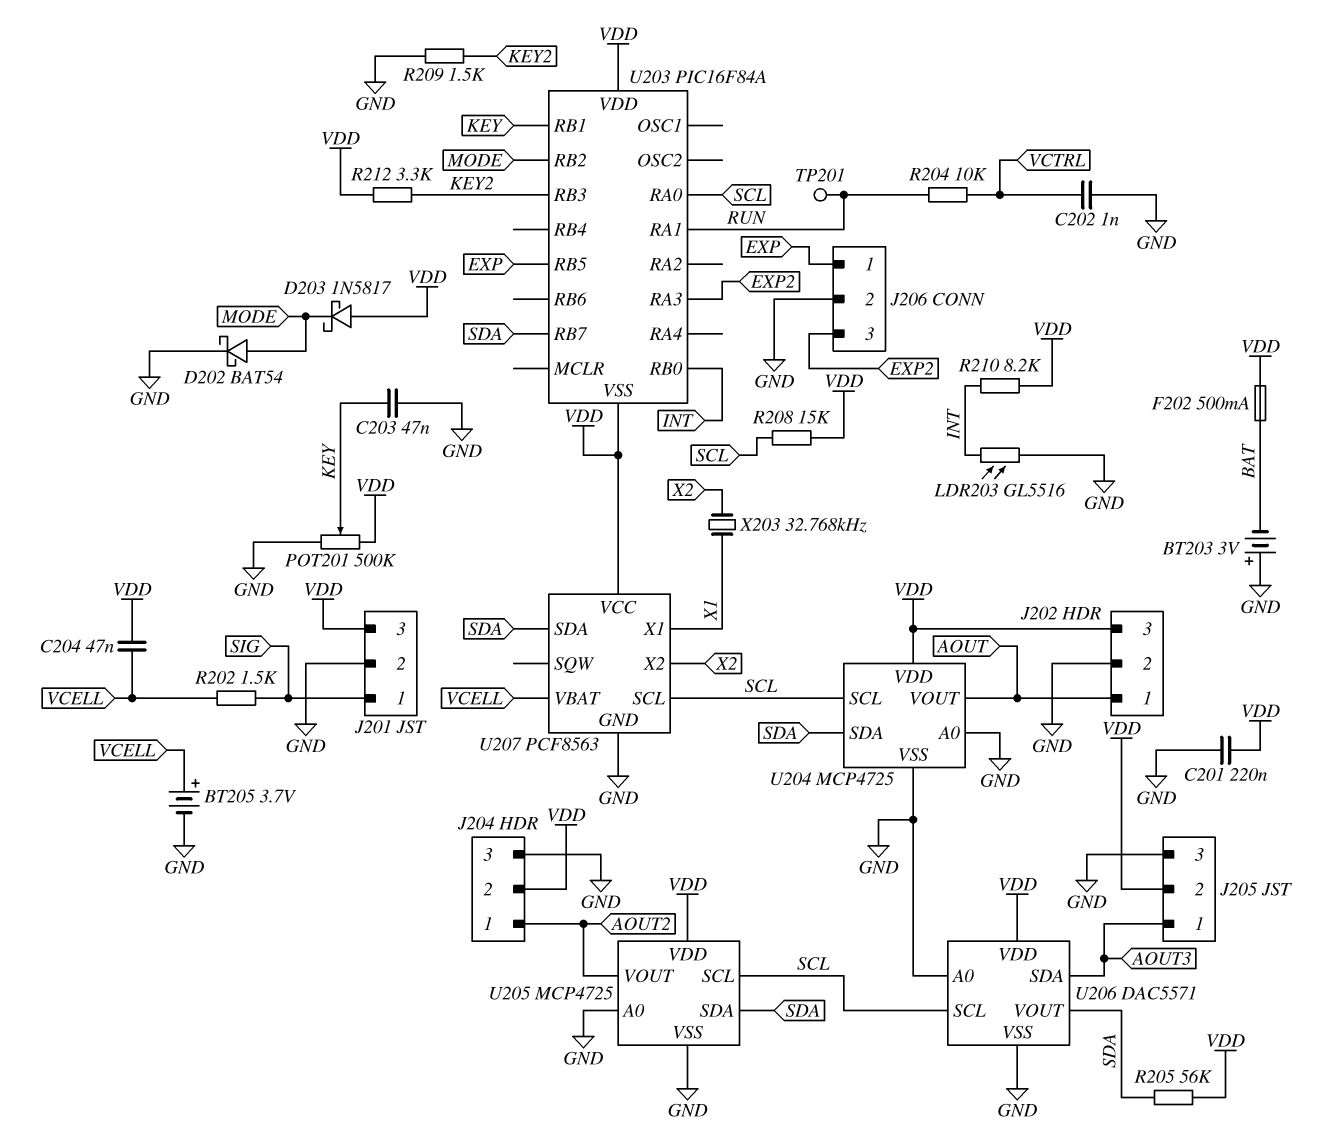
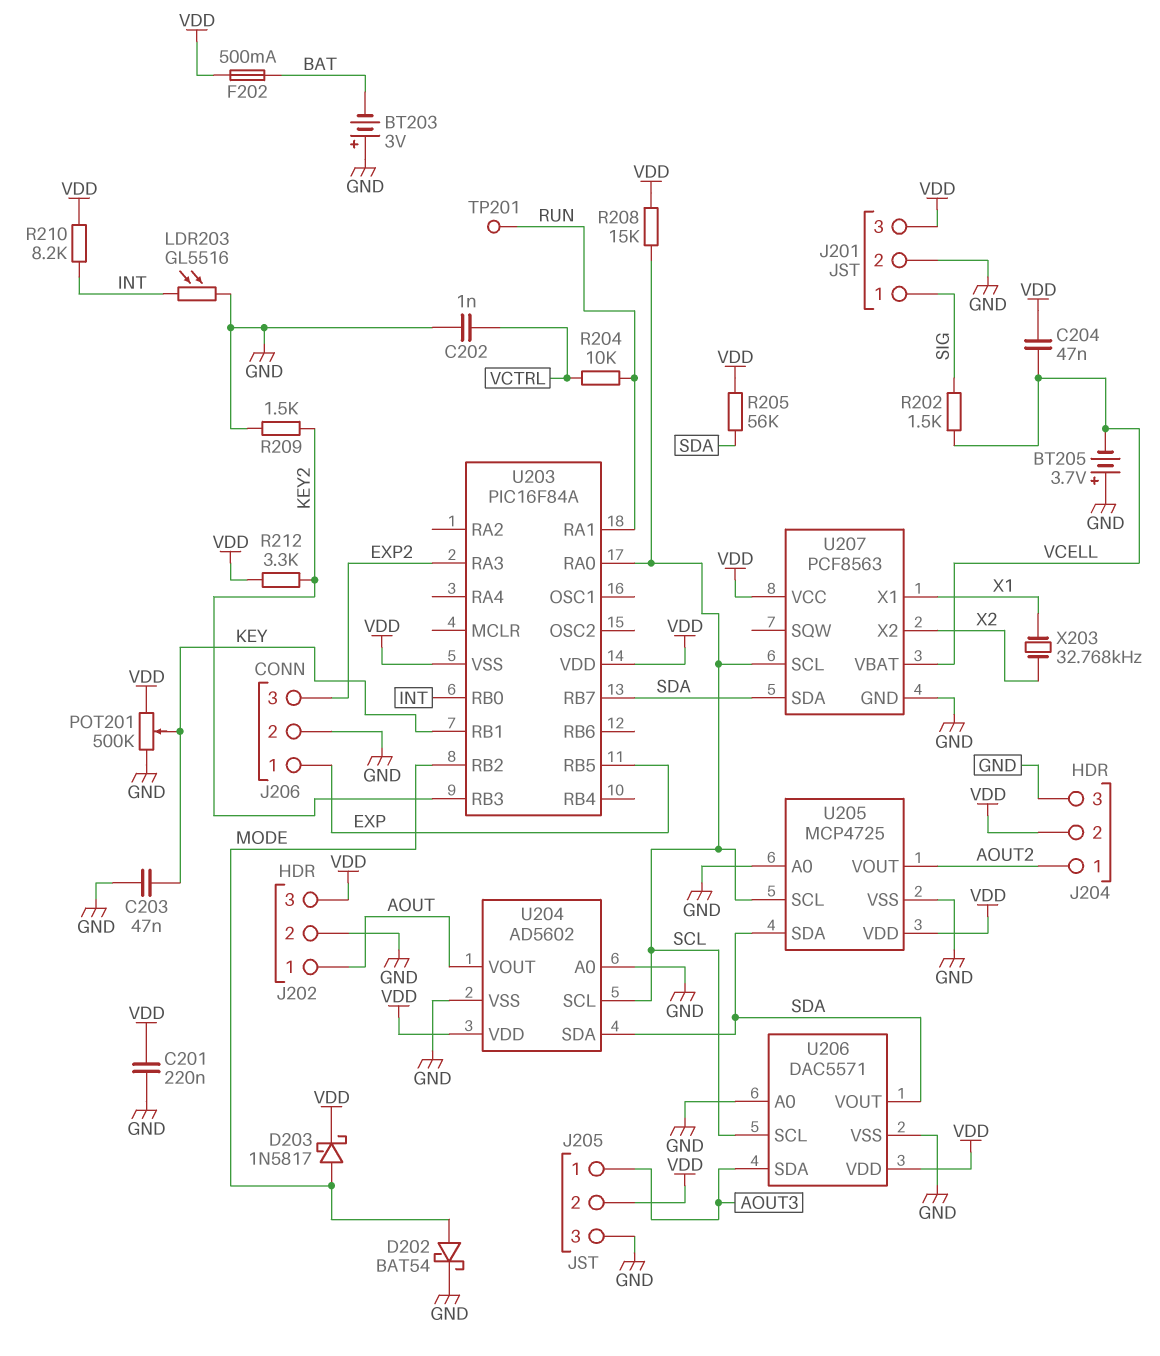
BT205: 3.7V (plus VCELL, minus GND) -> 3.7V (plus GND, minus VCELL)
D203: schottky 1N5817 (A VDD, K MODE) -> schottky 1N5817 (A MODE, K VDD)
U204: MCP4725 -> AD5602

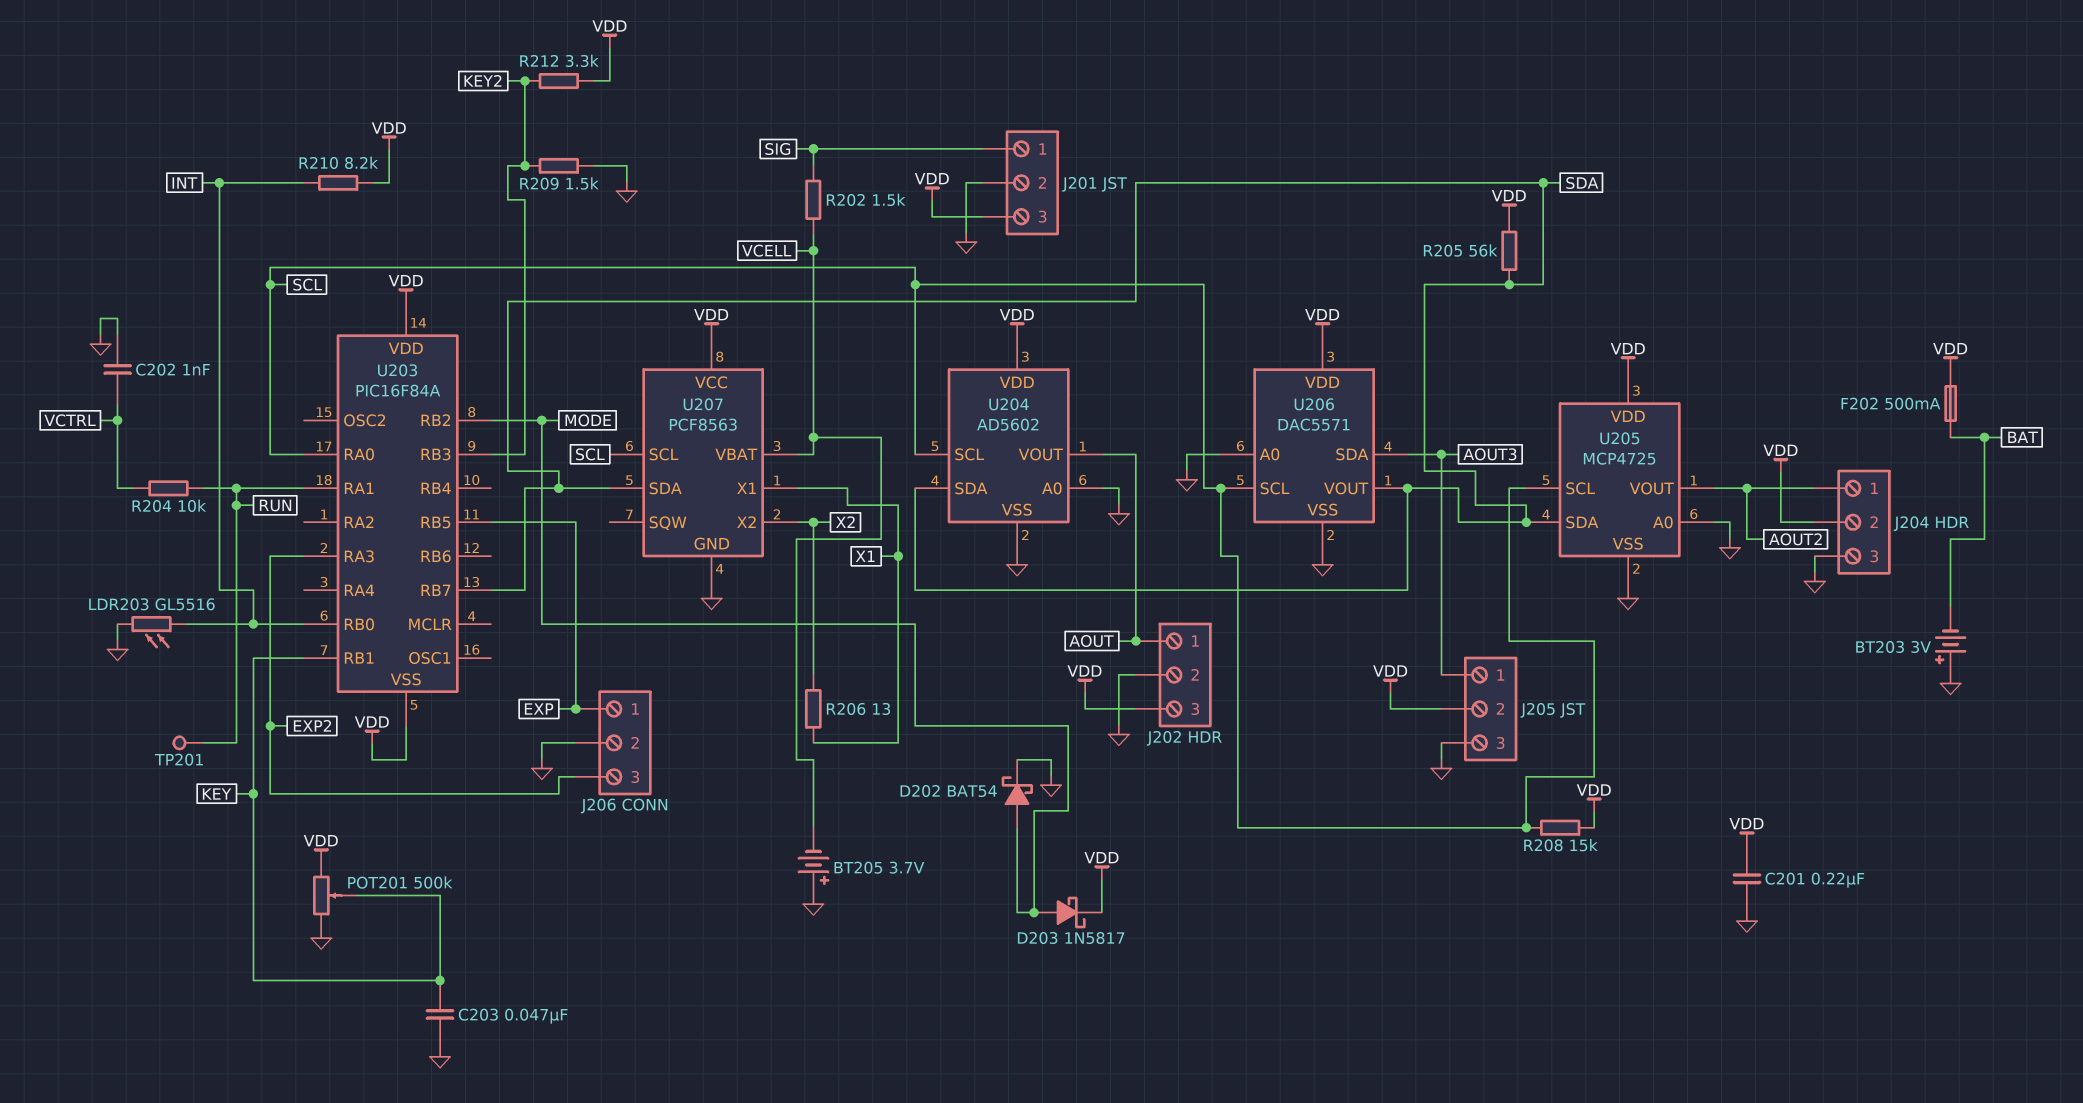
C204: 47nF (VCELL, VDD) -> none
R206: none -> 13 (X1, X2)
X203: 32.768kHz (X1, X2) -> none

